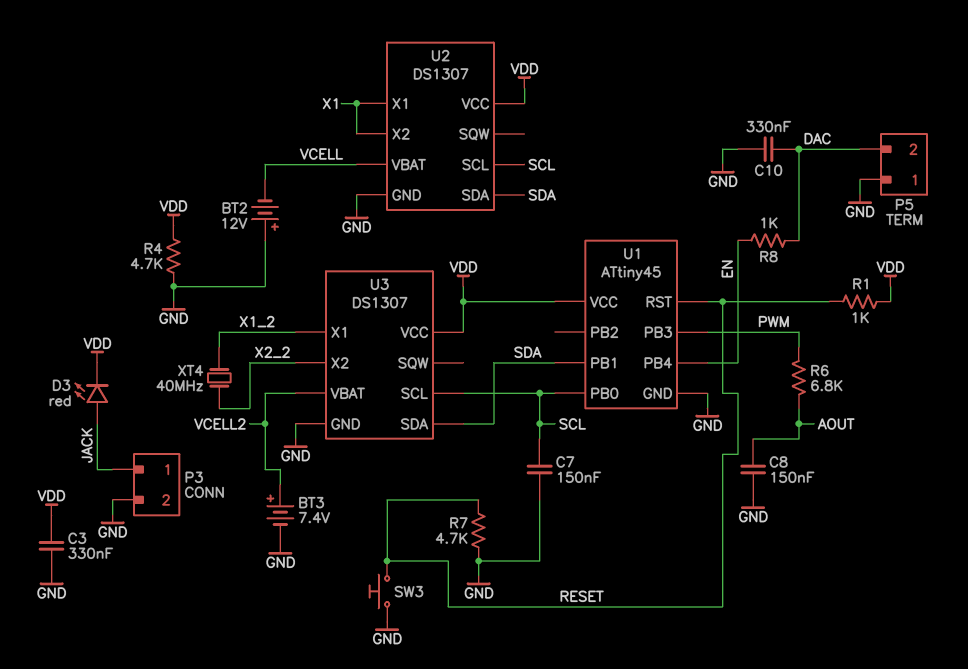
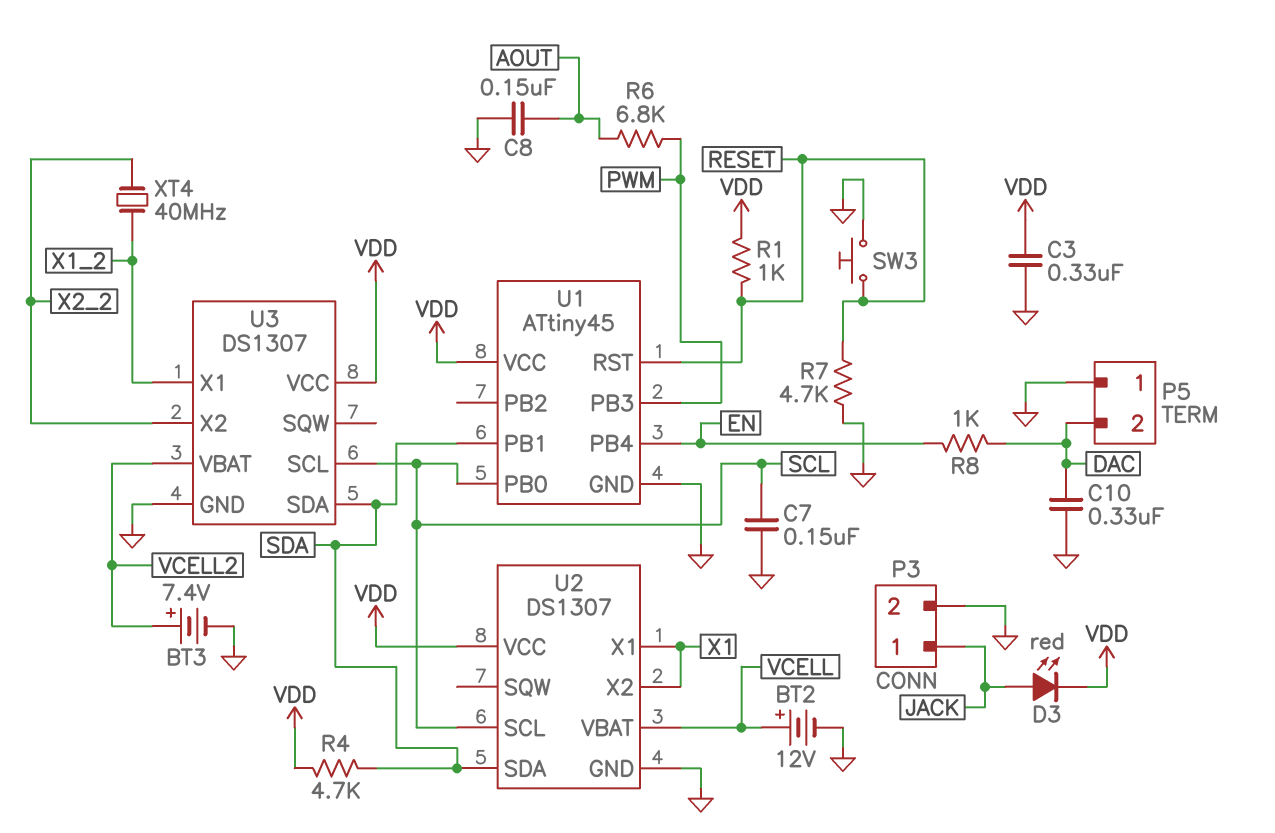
BT2: 12V (plus GND, minus VCELL) -> 12V (plus VCELL, minus GND)
R4: 4.7k (GND, VDD) -> 4.7k (SDA, VDD)

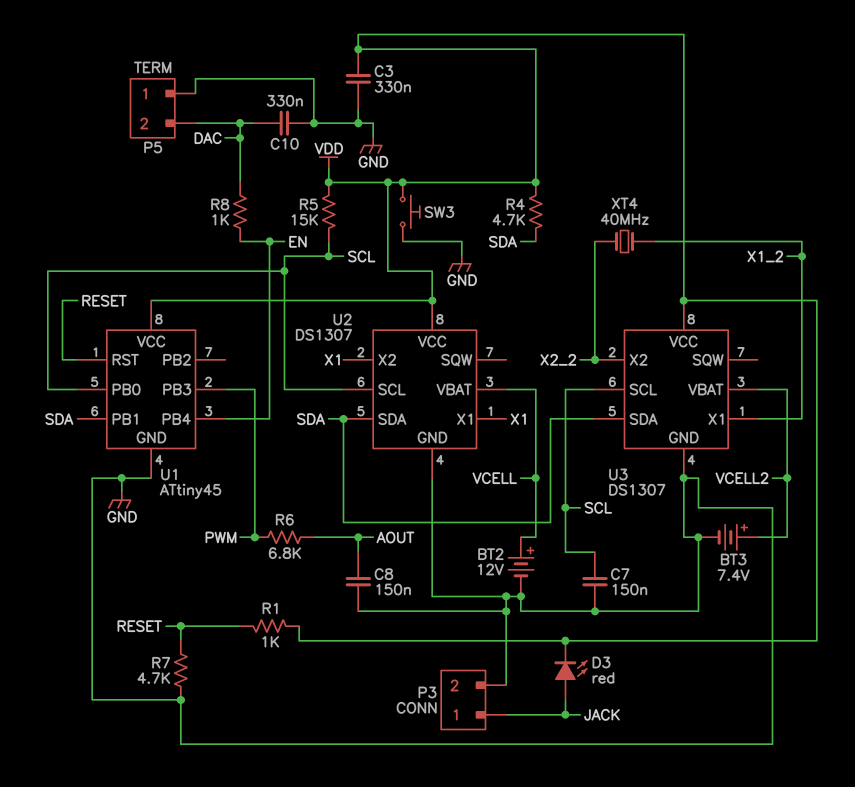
R5: none -> 15k (SCL, VDD)
SW3: button (GND, RESET) -> button (GND, VDD)

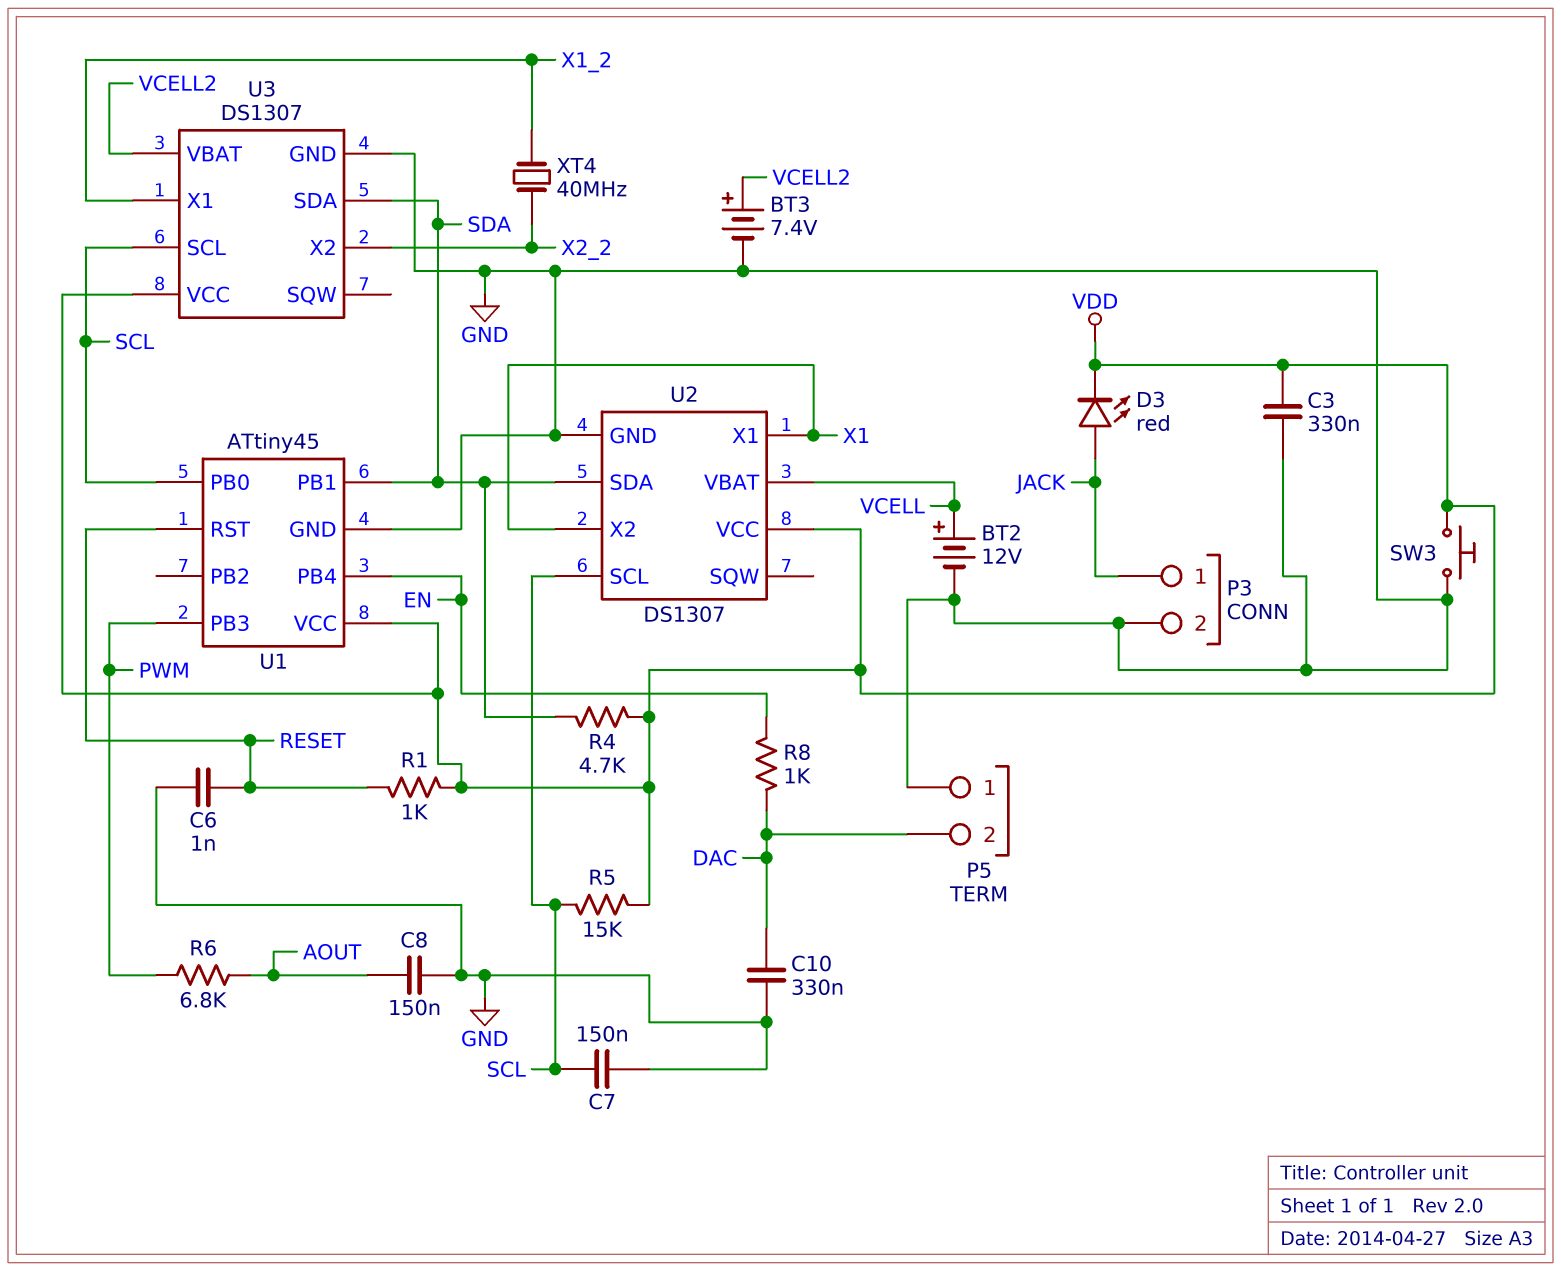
C6: none -> 1nF (GND, RESET)
R7: 4.7k (GND, RESET) -> none

